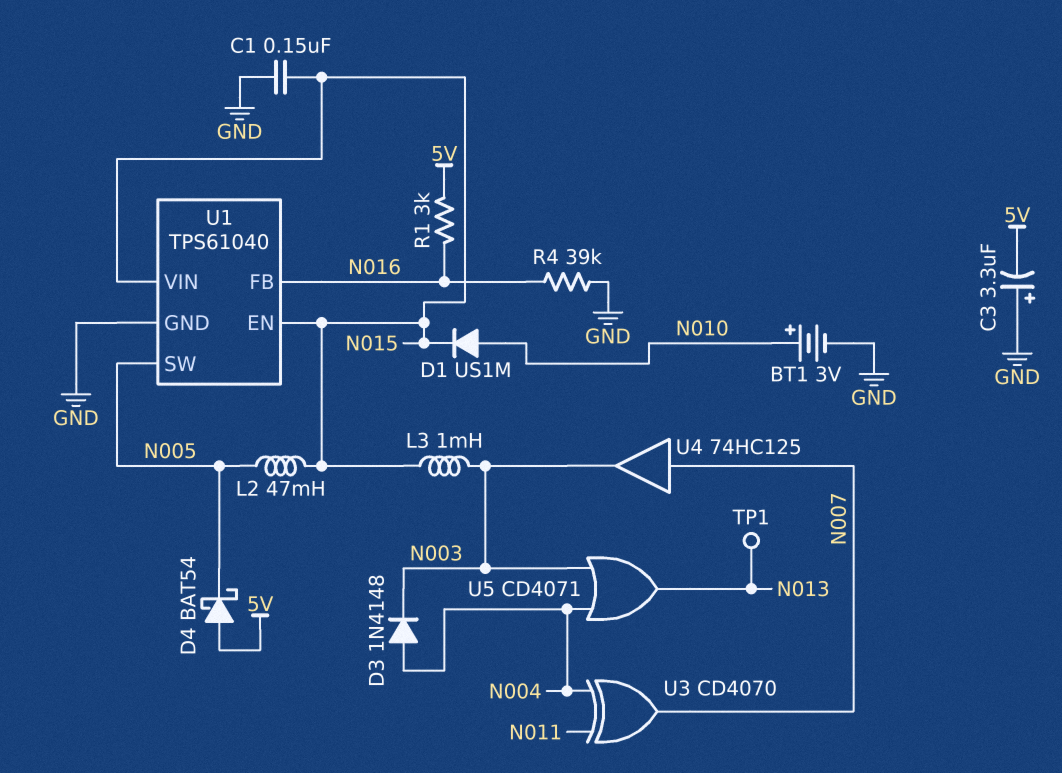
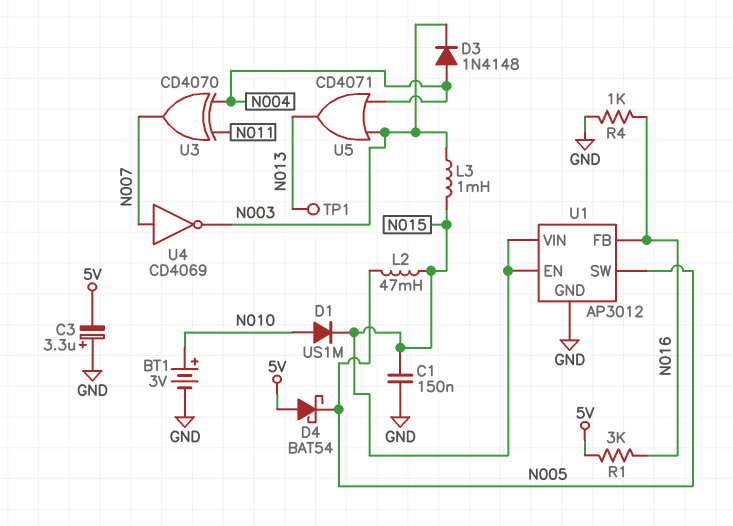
R4: 39k (GND, N016) -> 1k (GND, N016)
U1: TPS61040 -> AP3012
U4: buffer 74HC125 (in N007, out N003) -> NOT CD4069 (in N007, out N003)

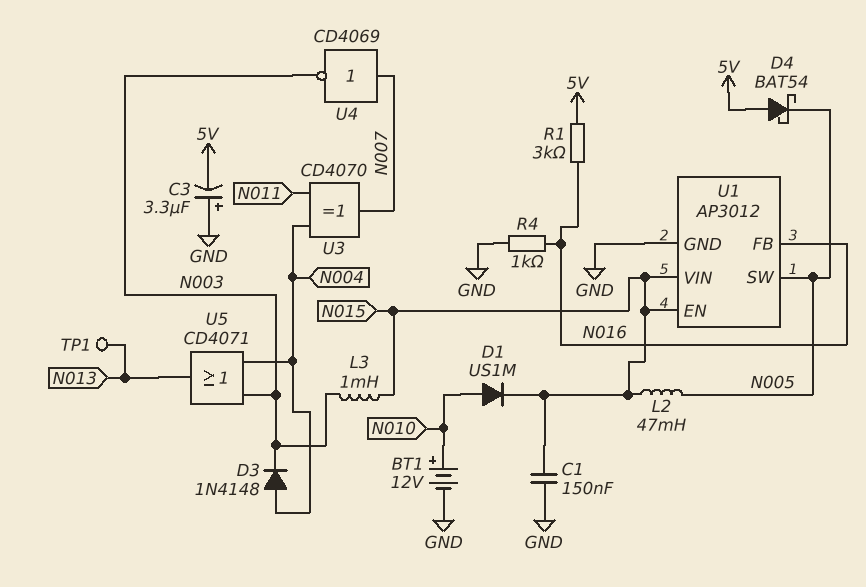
BT1: 3V (plus N010, minus GND) -> 12V (plus N010, minus GND)

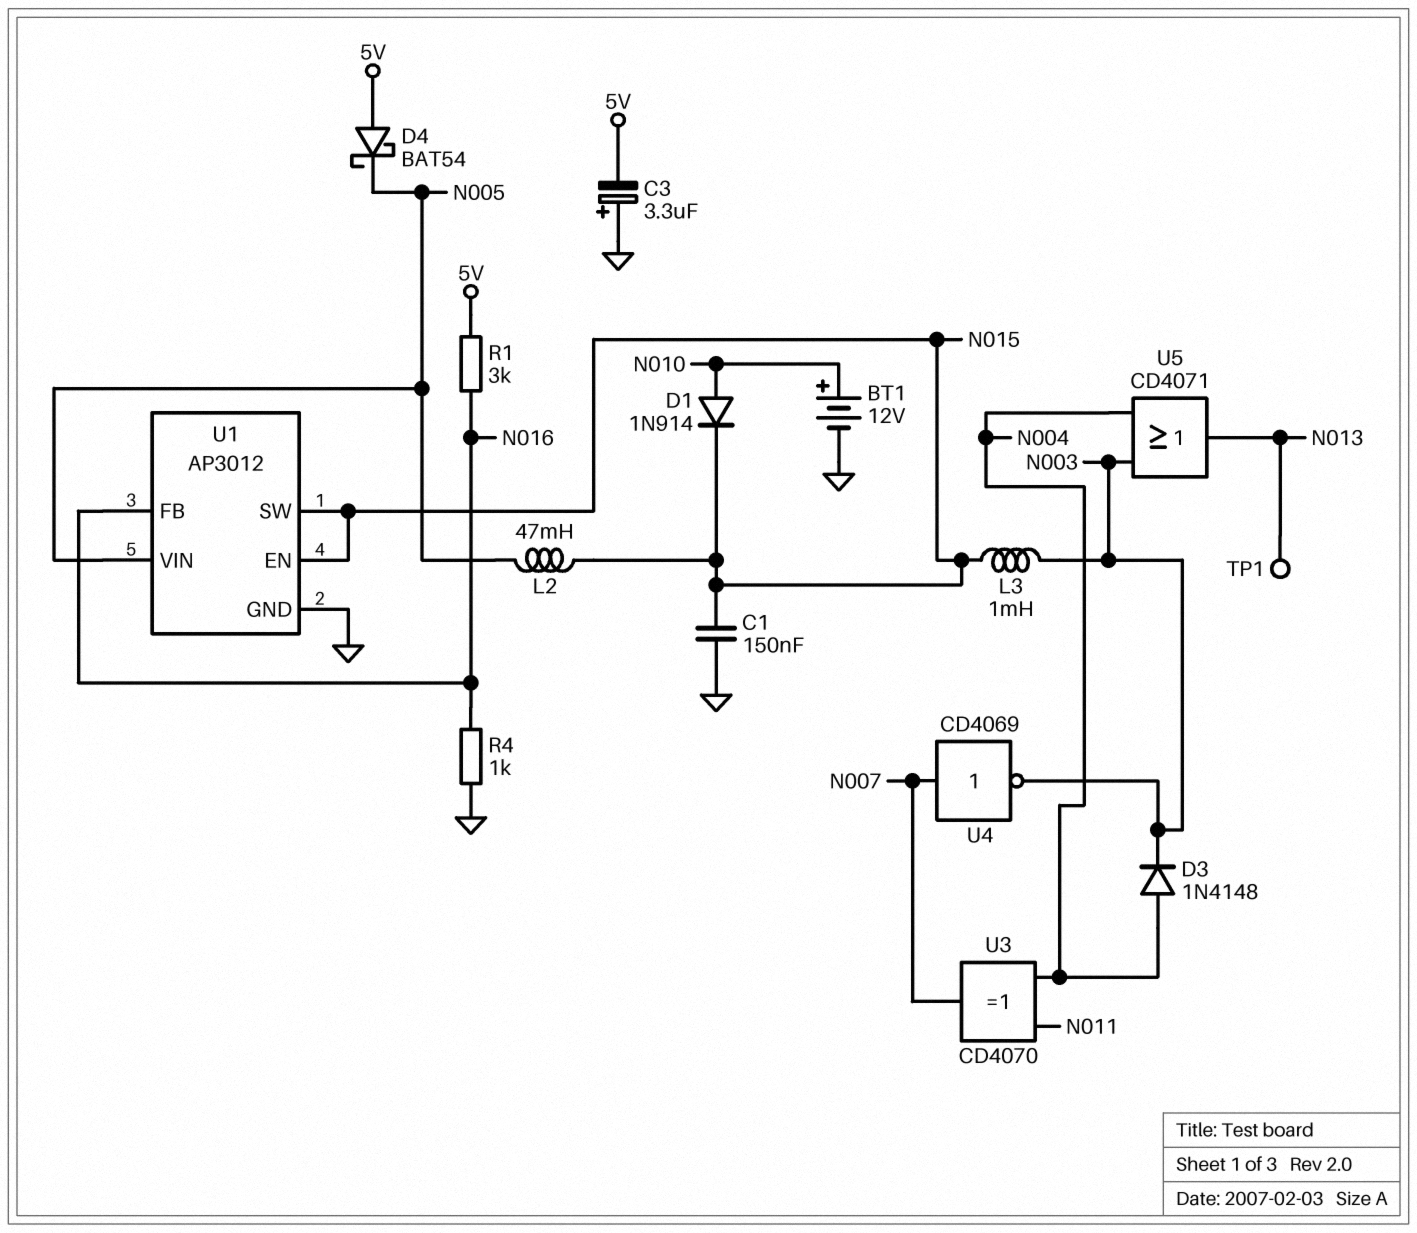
D1: diode US1M (A N010, K N015) -> diode 1N914 (A N010, K N015)
U1 pin SW: N005 -> N015
U1 pin VIN: N015 -> N005

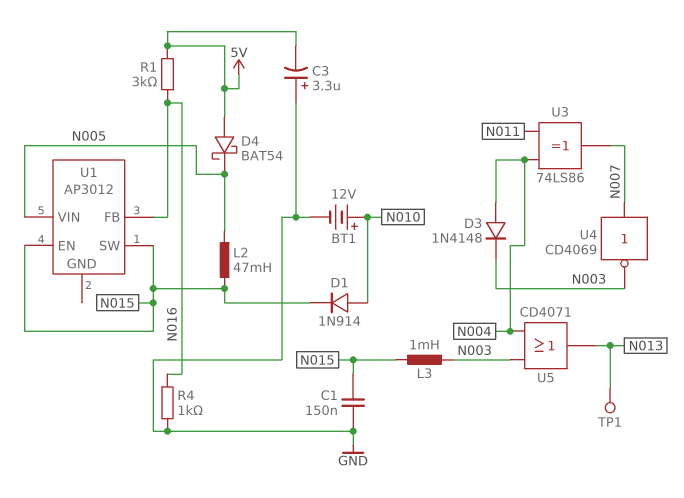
U1 pin GND: GND -> none
U3: XOR CD4070 (in N004, in N011, out N007) -> XOR 74LS86 (in N004, in N011, out N007)

